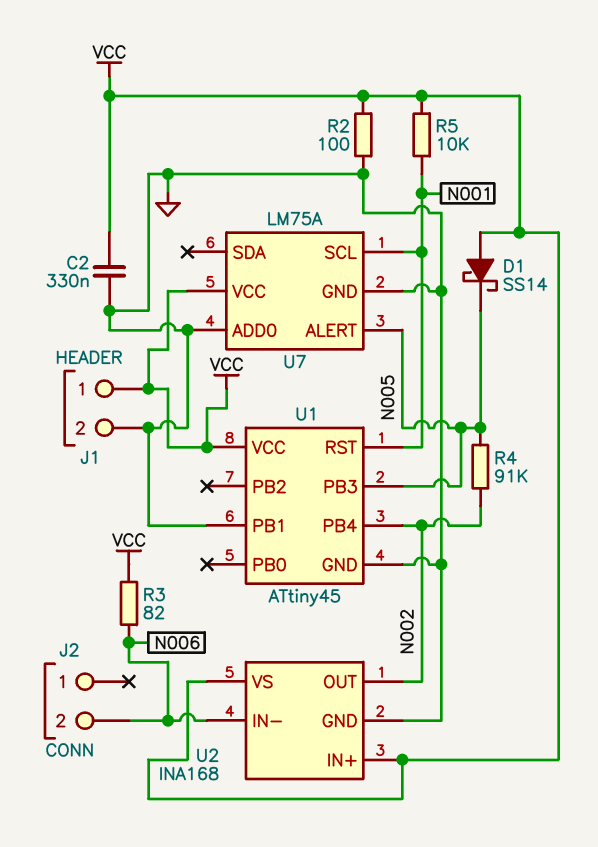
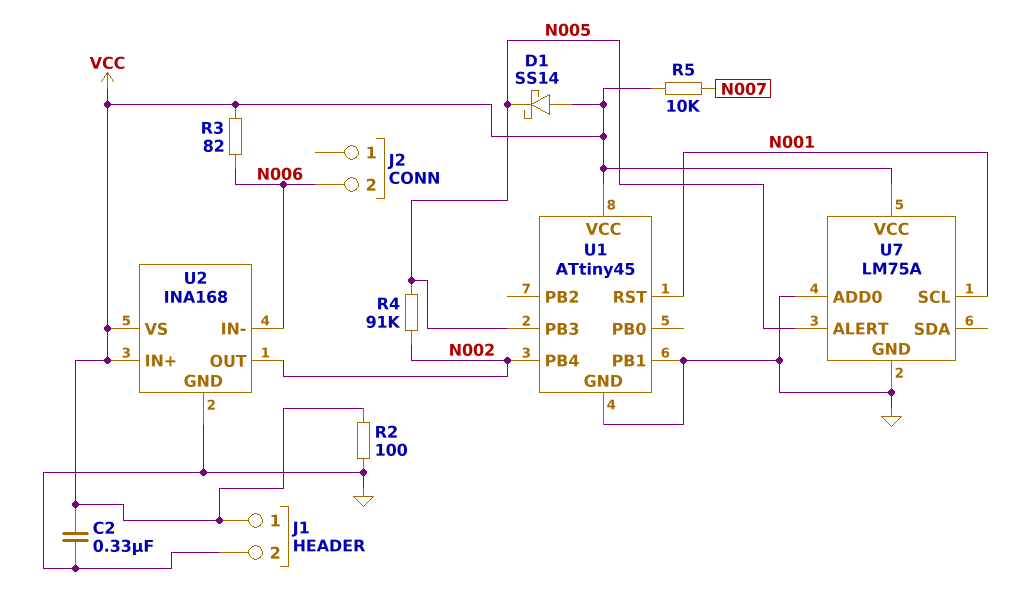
R5: 10k (N001, VCC) -> 10k (N007, VCC)

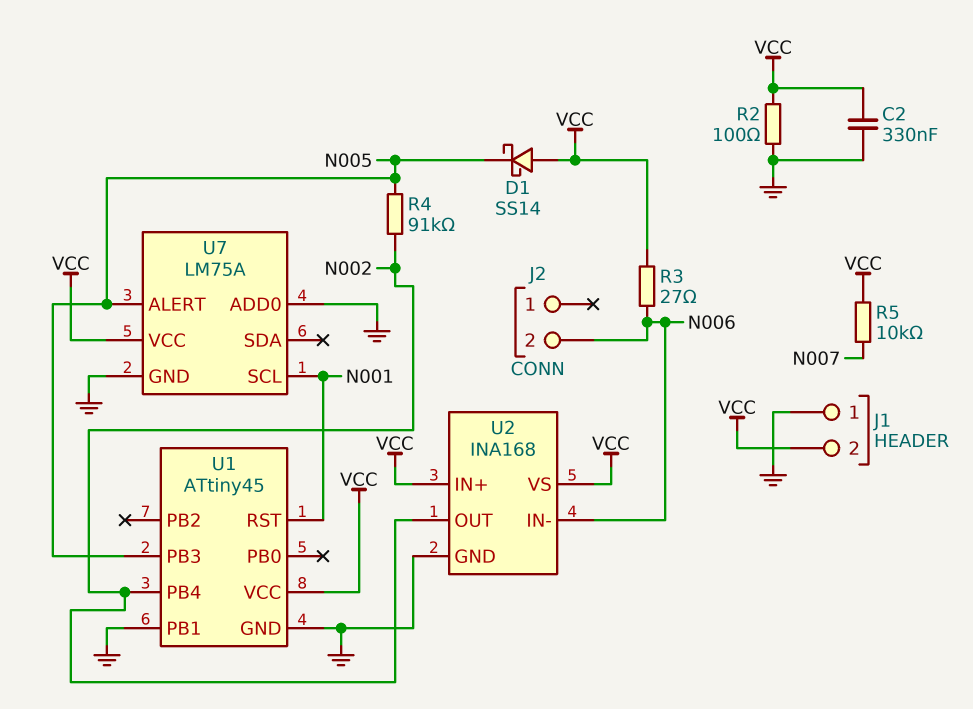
J1 pin 1: VCC -> GND
J1 pin 2: GND -> VCC
R3: 82 (N006, VCC) -> 27 (N006, VCC)

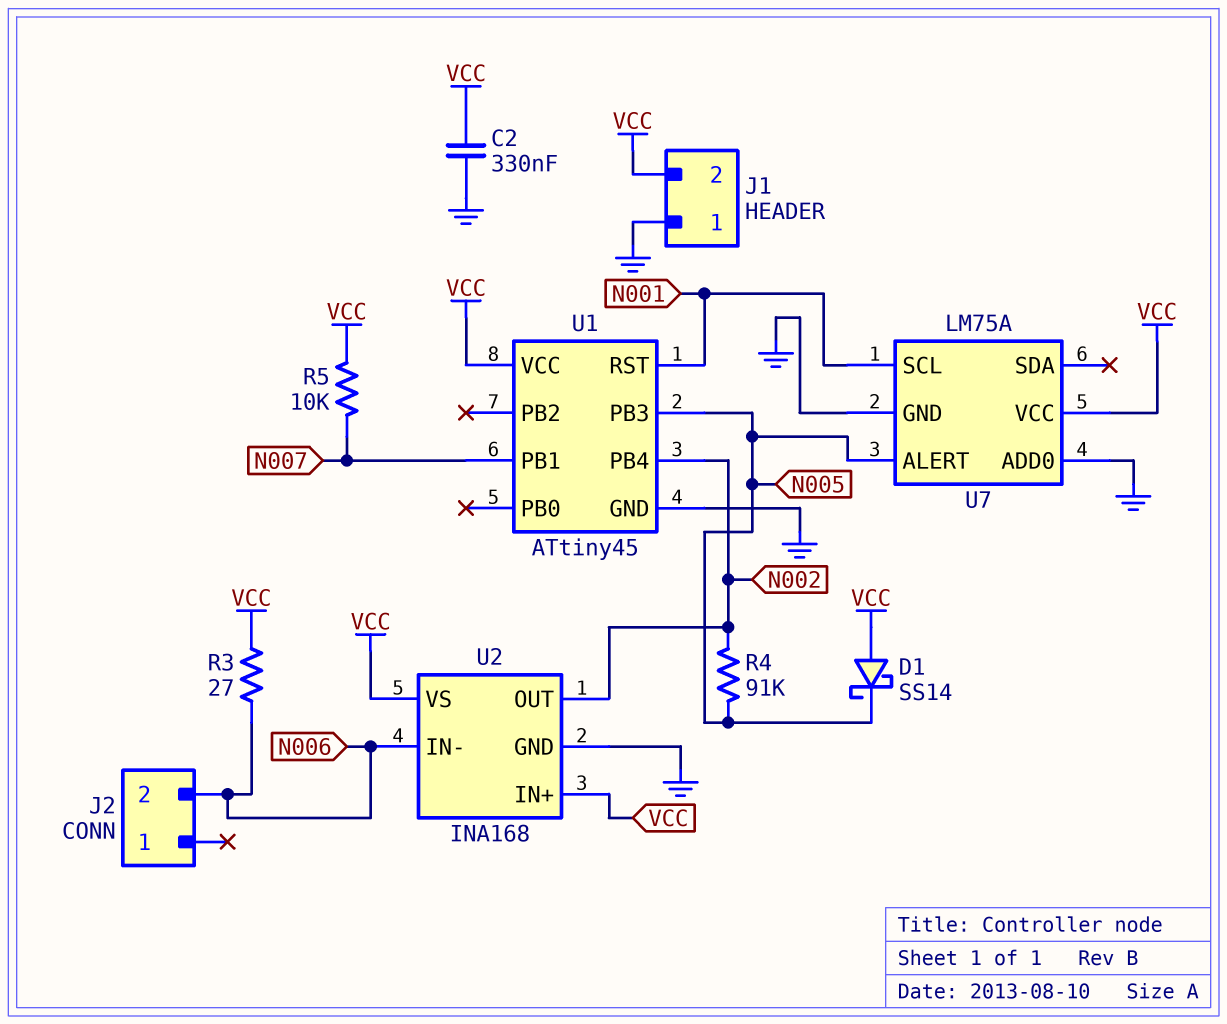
R2: 100 (GND, VCC) -> none
U1 pin PB1: GND -> N007

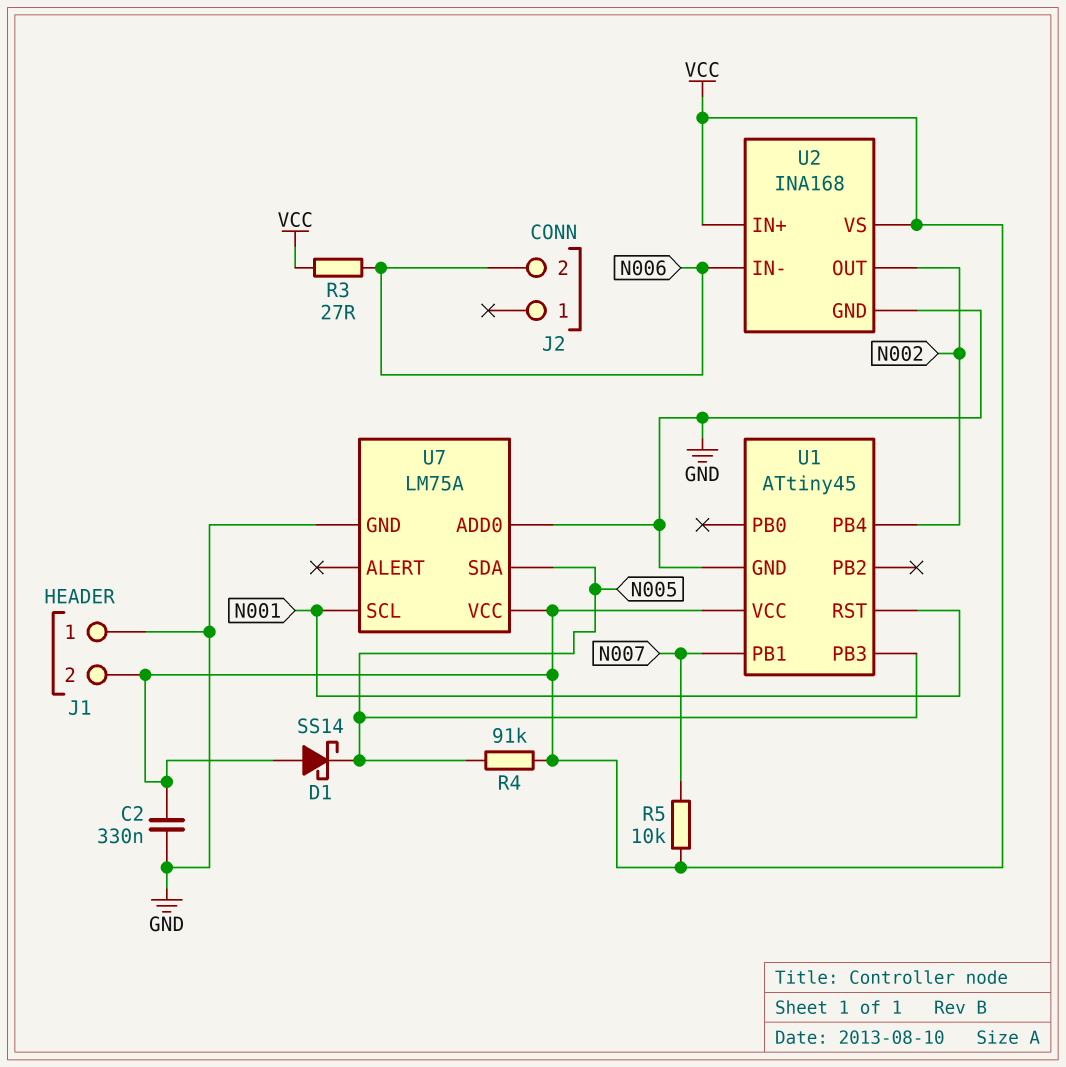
R4: 91k (N002, N005) -> 91k (N005, VCC)
U7 pin ALERT: N005 -> none
U7 pin SDA: none -> N005

